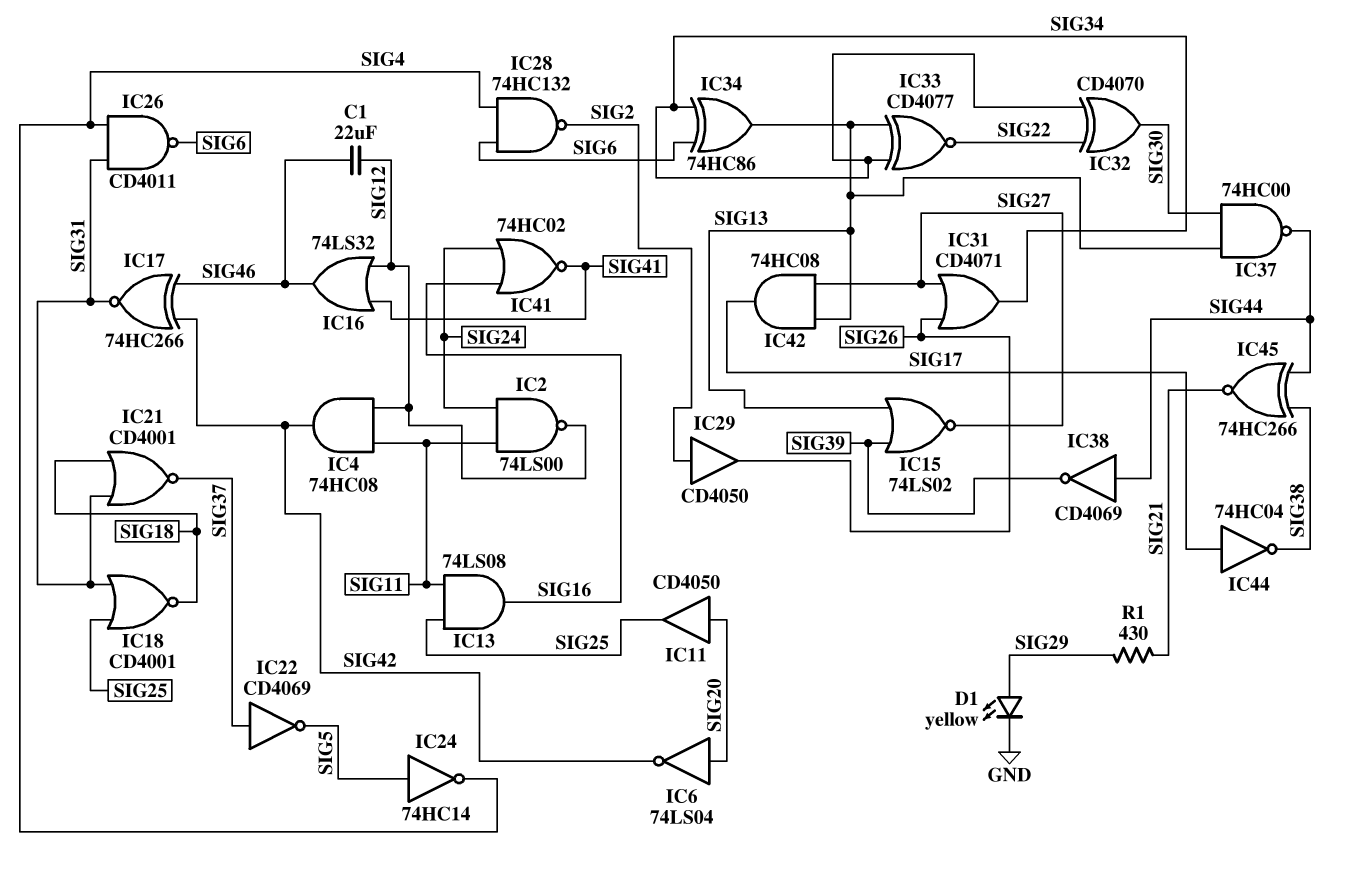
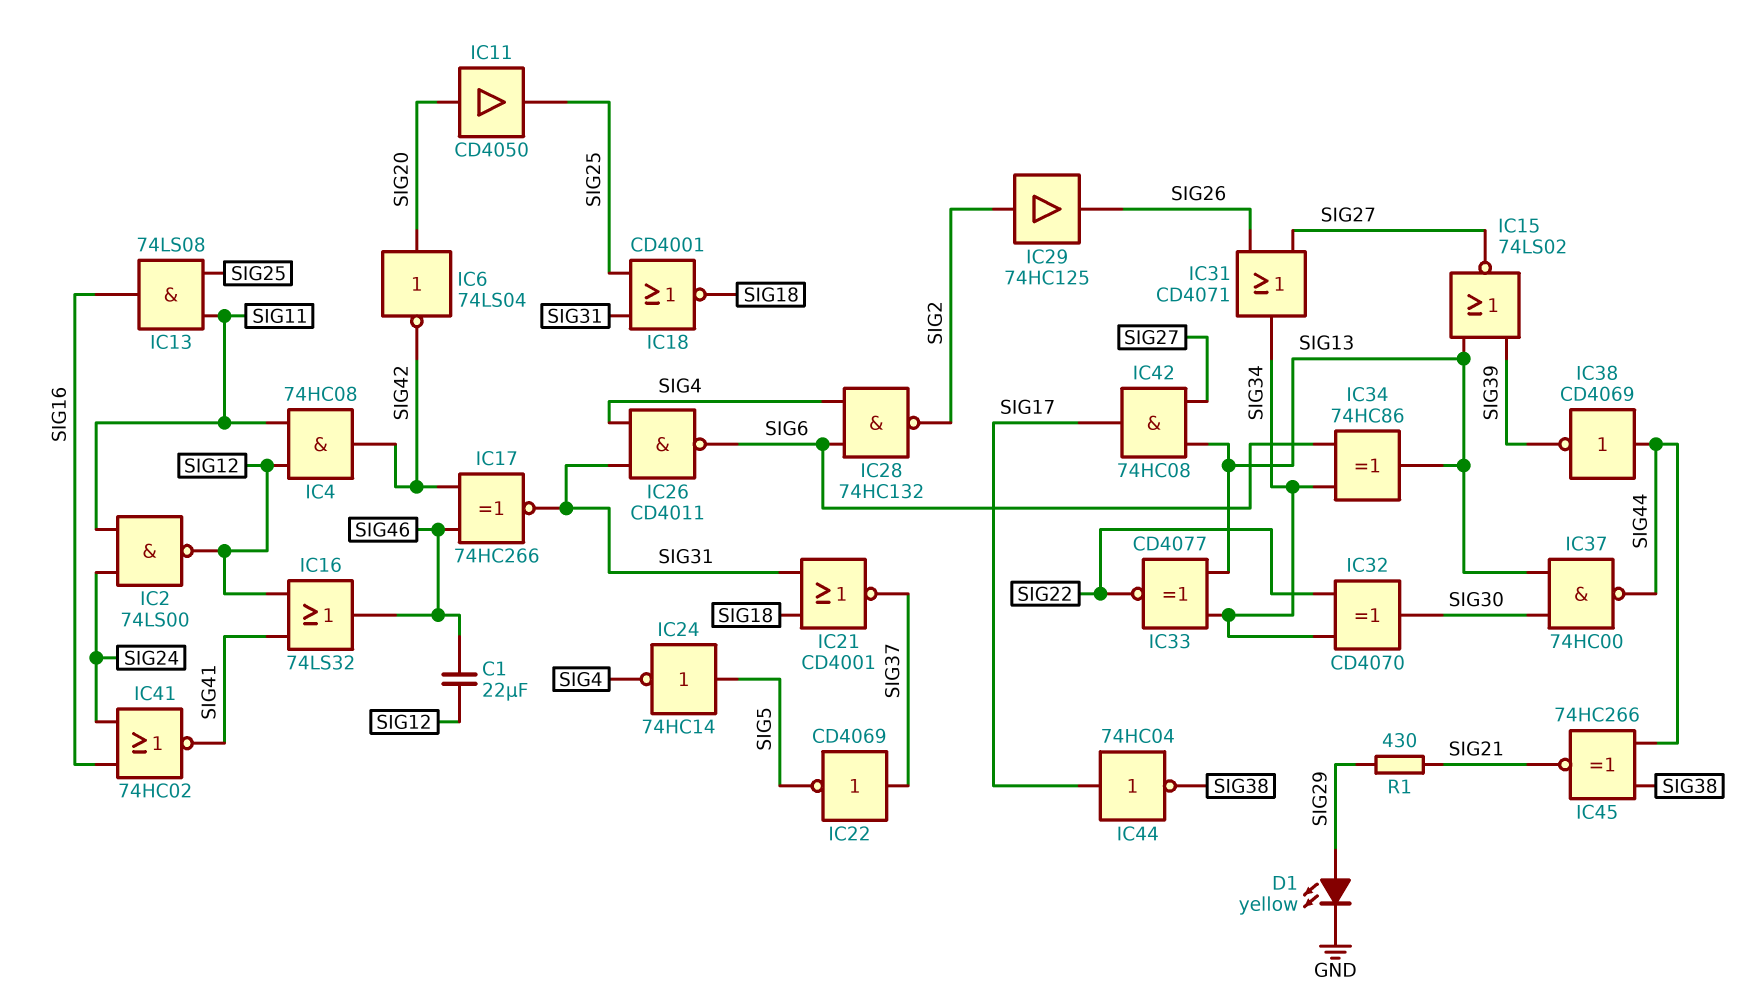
IC29: buffer CD4050 (in SIG2, out SIG26) -> buffer 74HC125 (in SIG2, out SIG26)

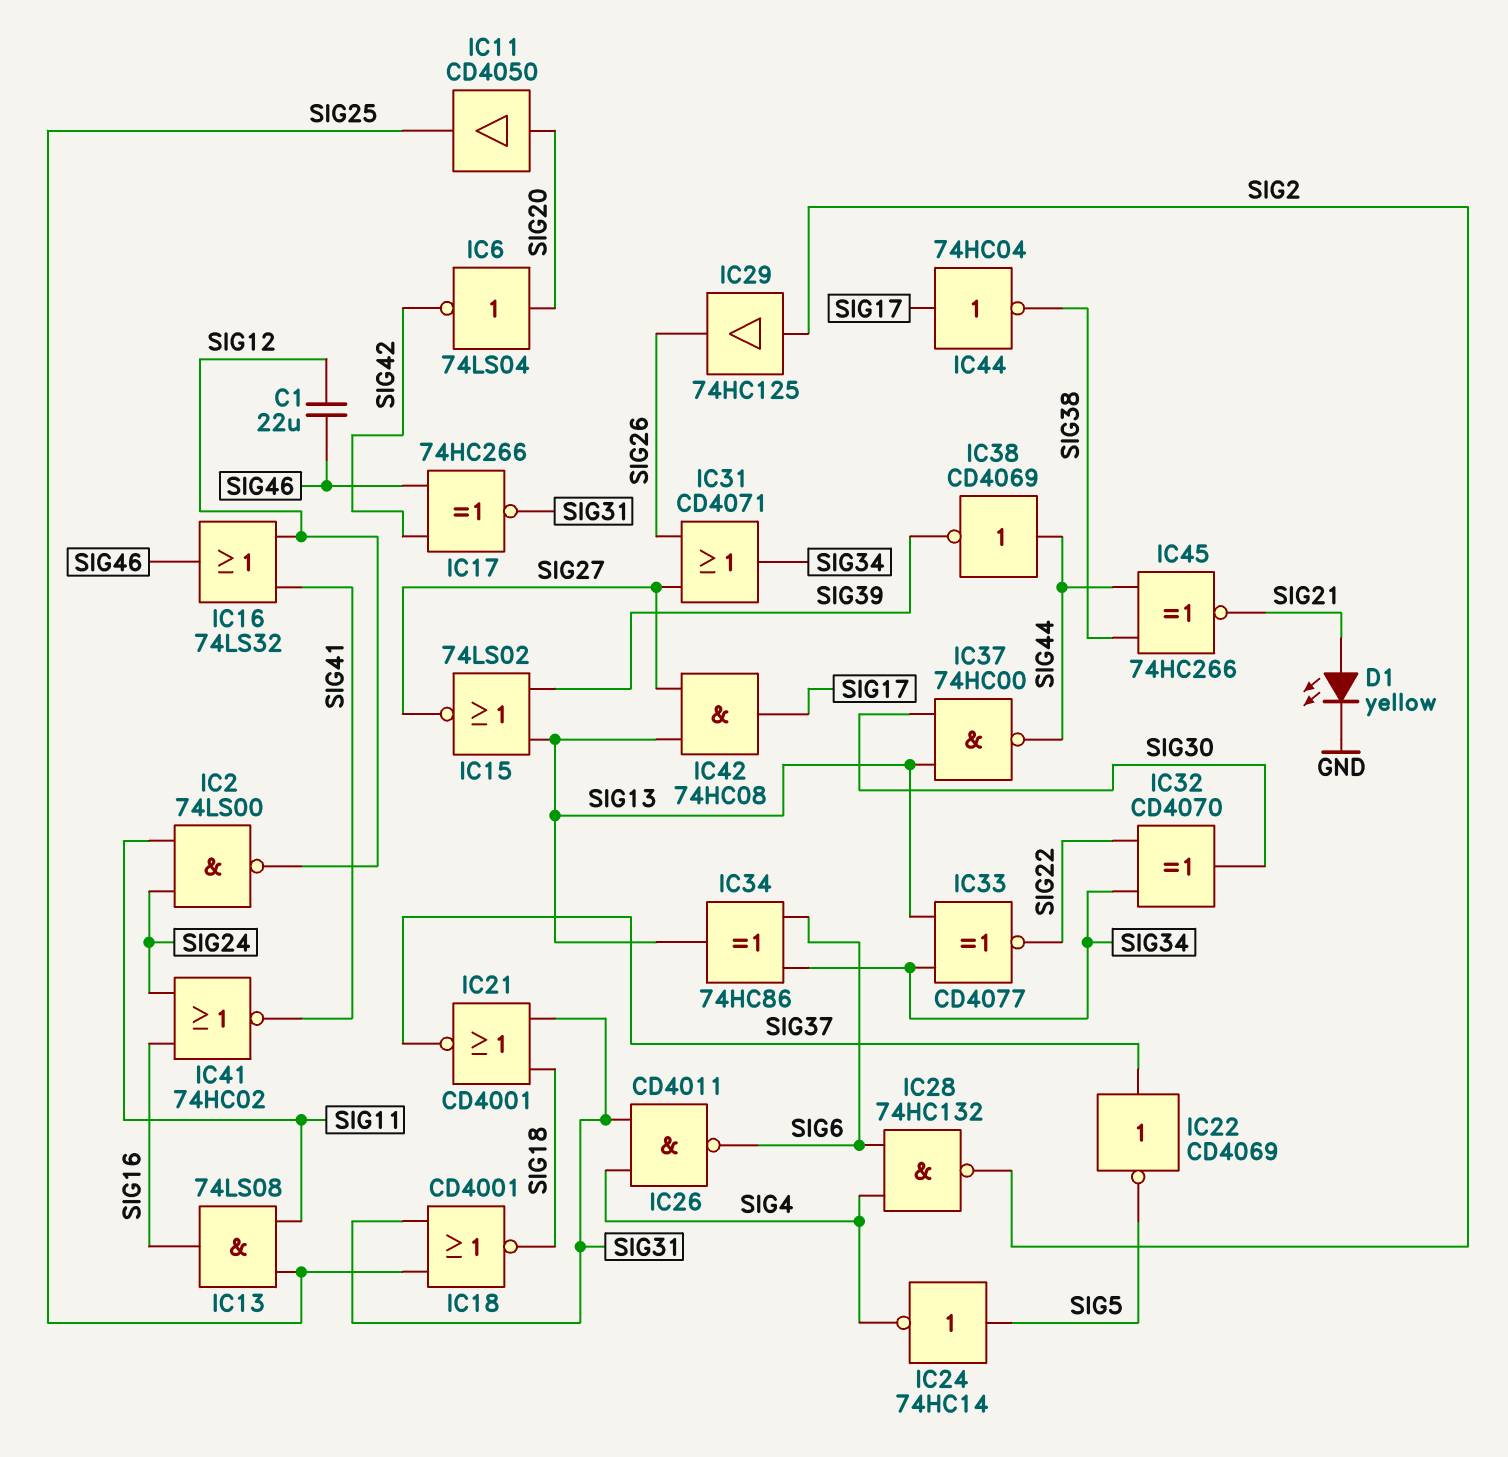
D1: LED yellow (A SIG29, K GND) -> LED yellow (A SIG21, K GND)
IC4: AND 74HC08 (in SIG11, in SIG12, out SIG42) -> none
R1: 430 (SIG21, SIG29) -> none

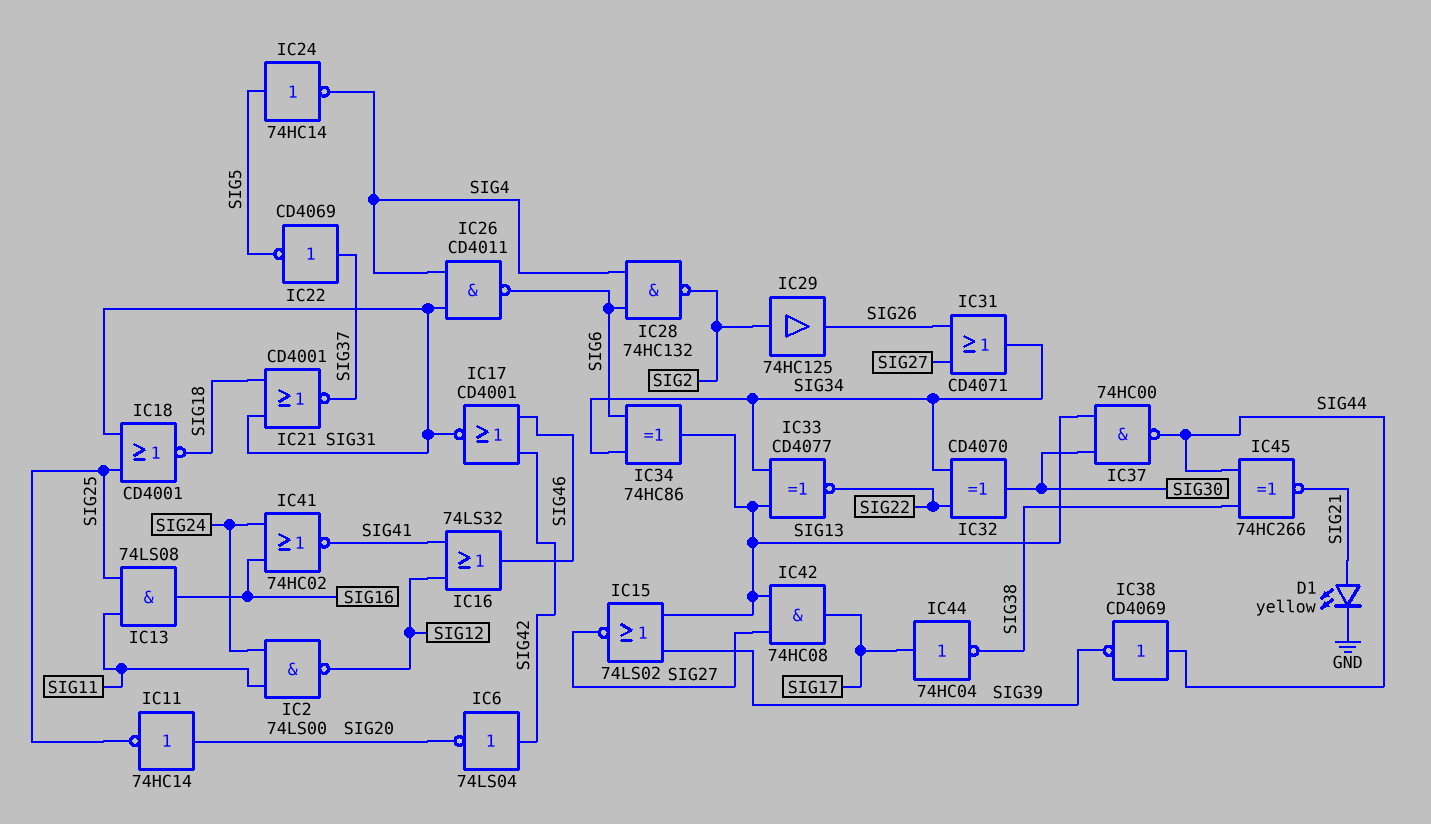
C1: 22uF (SIG12, SIG46) -> none
IC6: NOT 74LS04 (in SIG20, out SIG42) -> NOT 74LS04 (in SIG42, out SIG20)
IC11: buffer CD4050 (in SIG20, out SIG25) -> NOT 74HC14 (in SIG20, out SIG25)
IC17: XNOR 74HC266 (in SIG42, in SIG46, out SIG31) -> NOR CD4001 (in SIG42, in SIG46, out SIG31)

